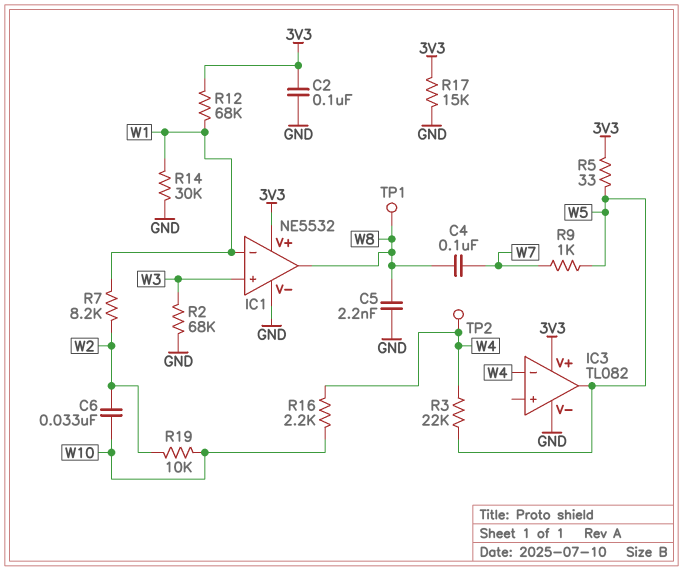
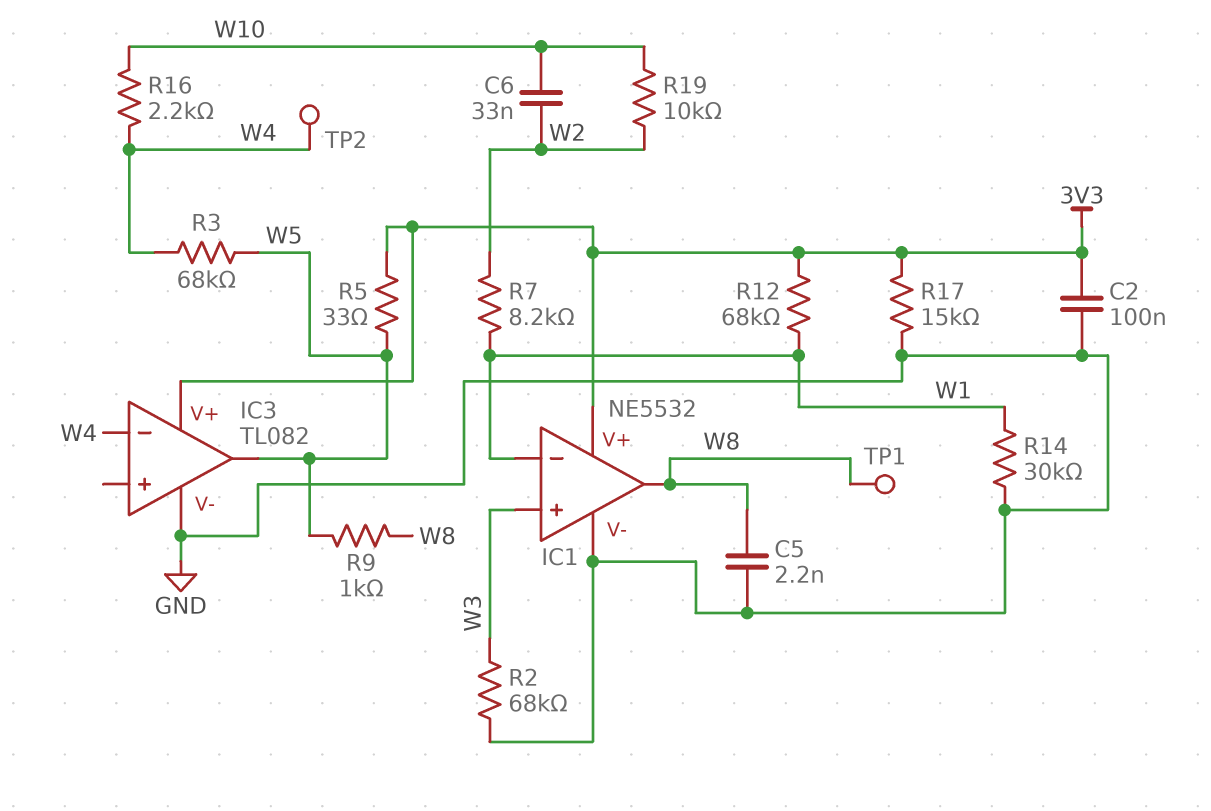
C4: 100nF (W7, W8) -> none
R3: 22k (W4, W5) -> 68k (W4, W5)
R9: 1k (W5, W7) -> 1k (W5, W8)

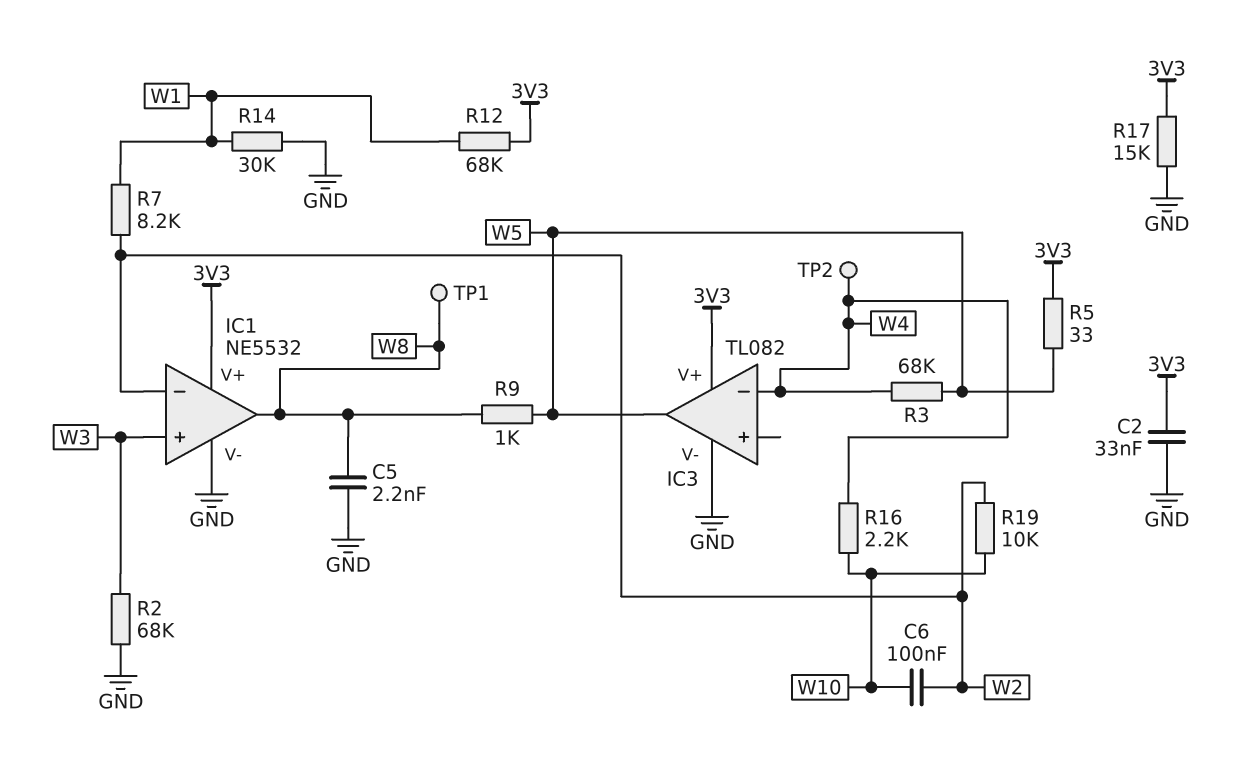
C2: 100nF (3V3, GND) -> 33nF (3V3, GND)
C6: 33nF (W2, W10) -> 100nF (W2, W10)
IC1 pin in-: W1 -> W2

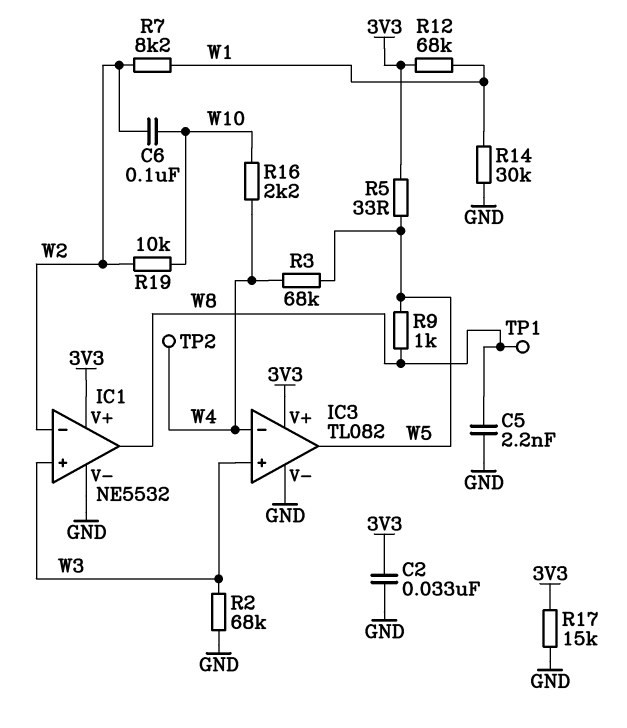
IC3 pin in+: none -> W3

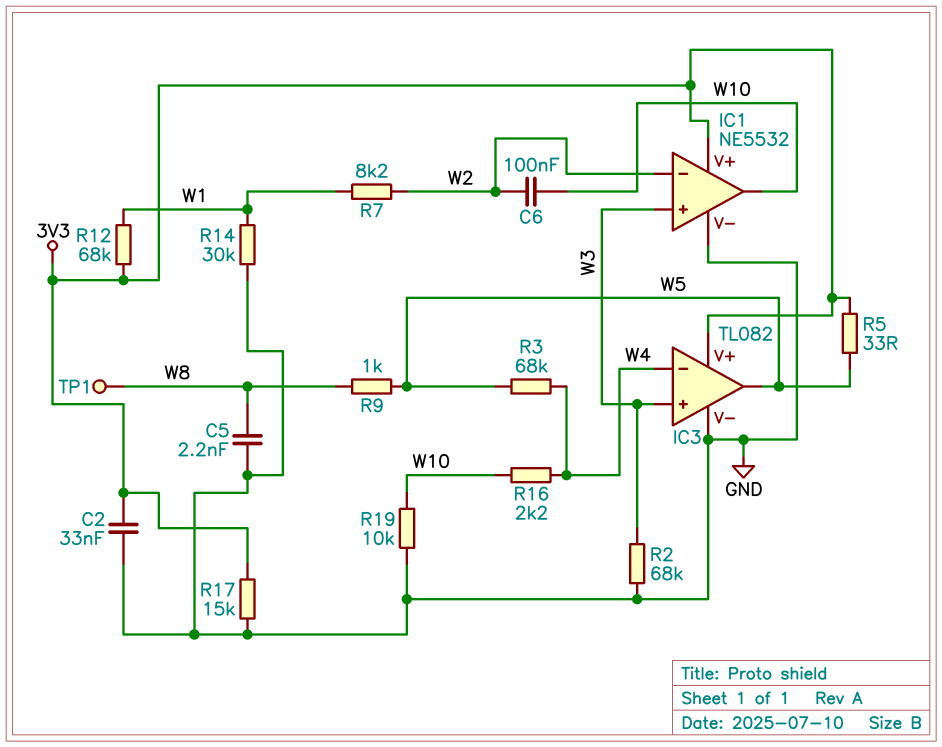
IC1 pin out: W8 -> W10
R19: 10k (W2, W10) -> 10k (GND, W10)
TP2: test point (W4) -> none

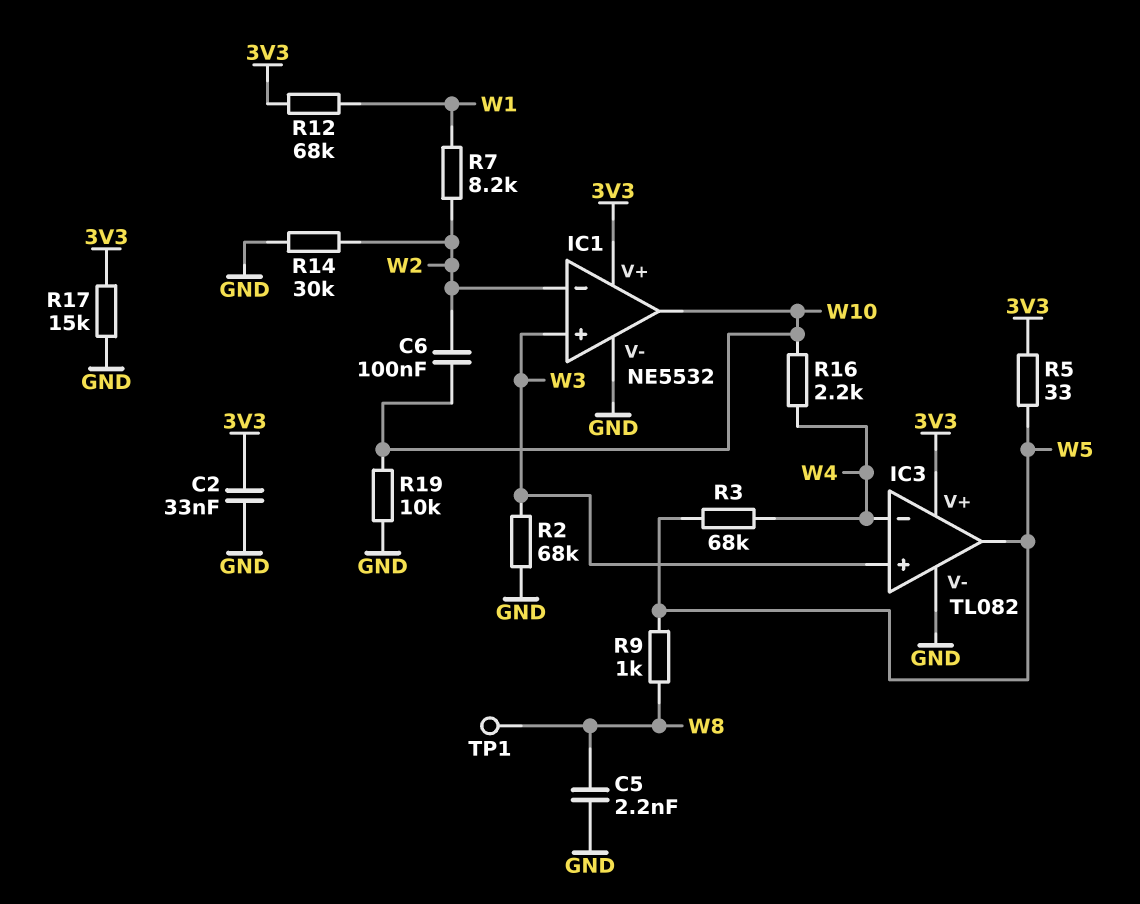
R14: 30k (GND, W1) -> 30k (GND, W2)

